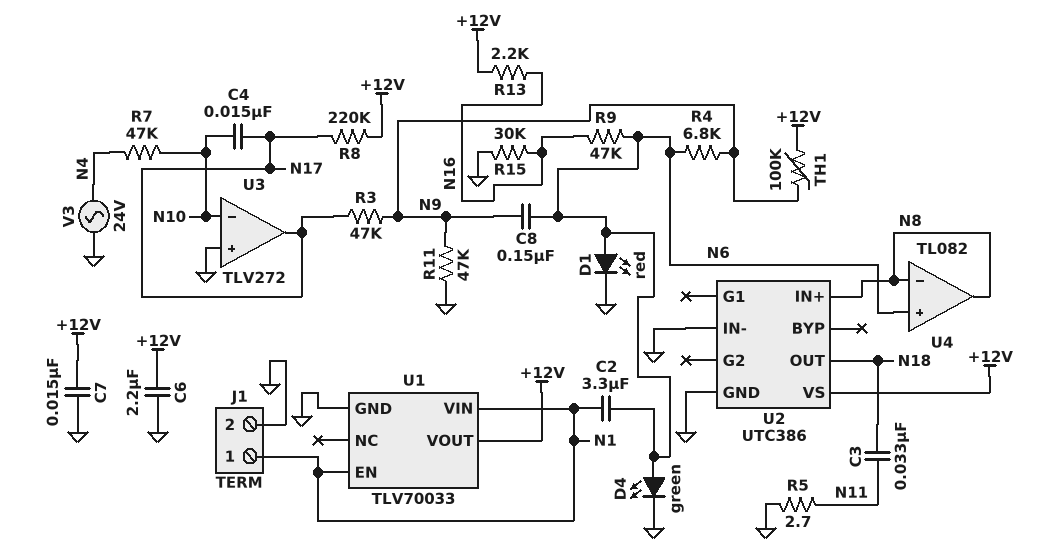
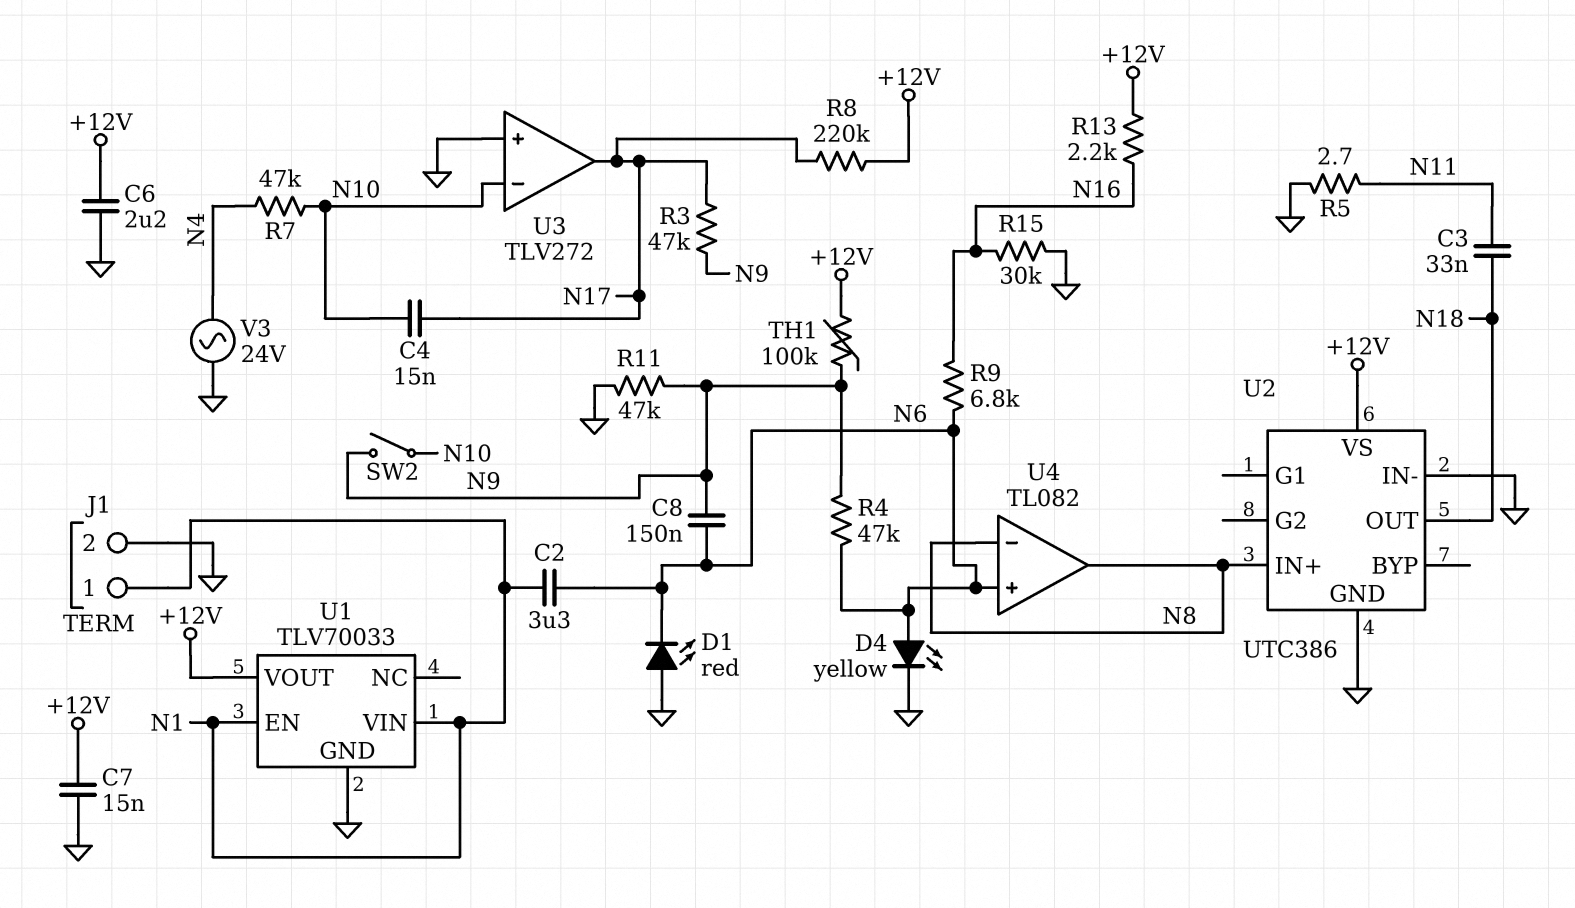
D1: LED red (A N6, K GND) -> LED red (A GND, K N6)
D4: LED green (A N6, K GND) -> LED yellow (A N6, K GND)
R4: 6.8k (N6, N9) -> 47k (N6, N9)
R9: 47k (N6, N16) -> 6.8k (N6, N16)
SW2: none -> switch (N9, N10)

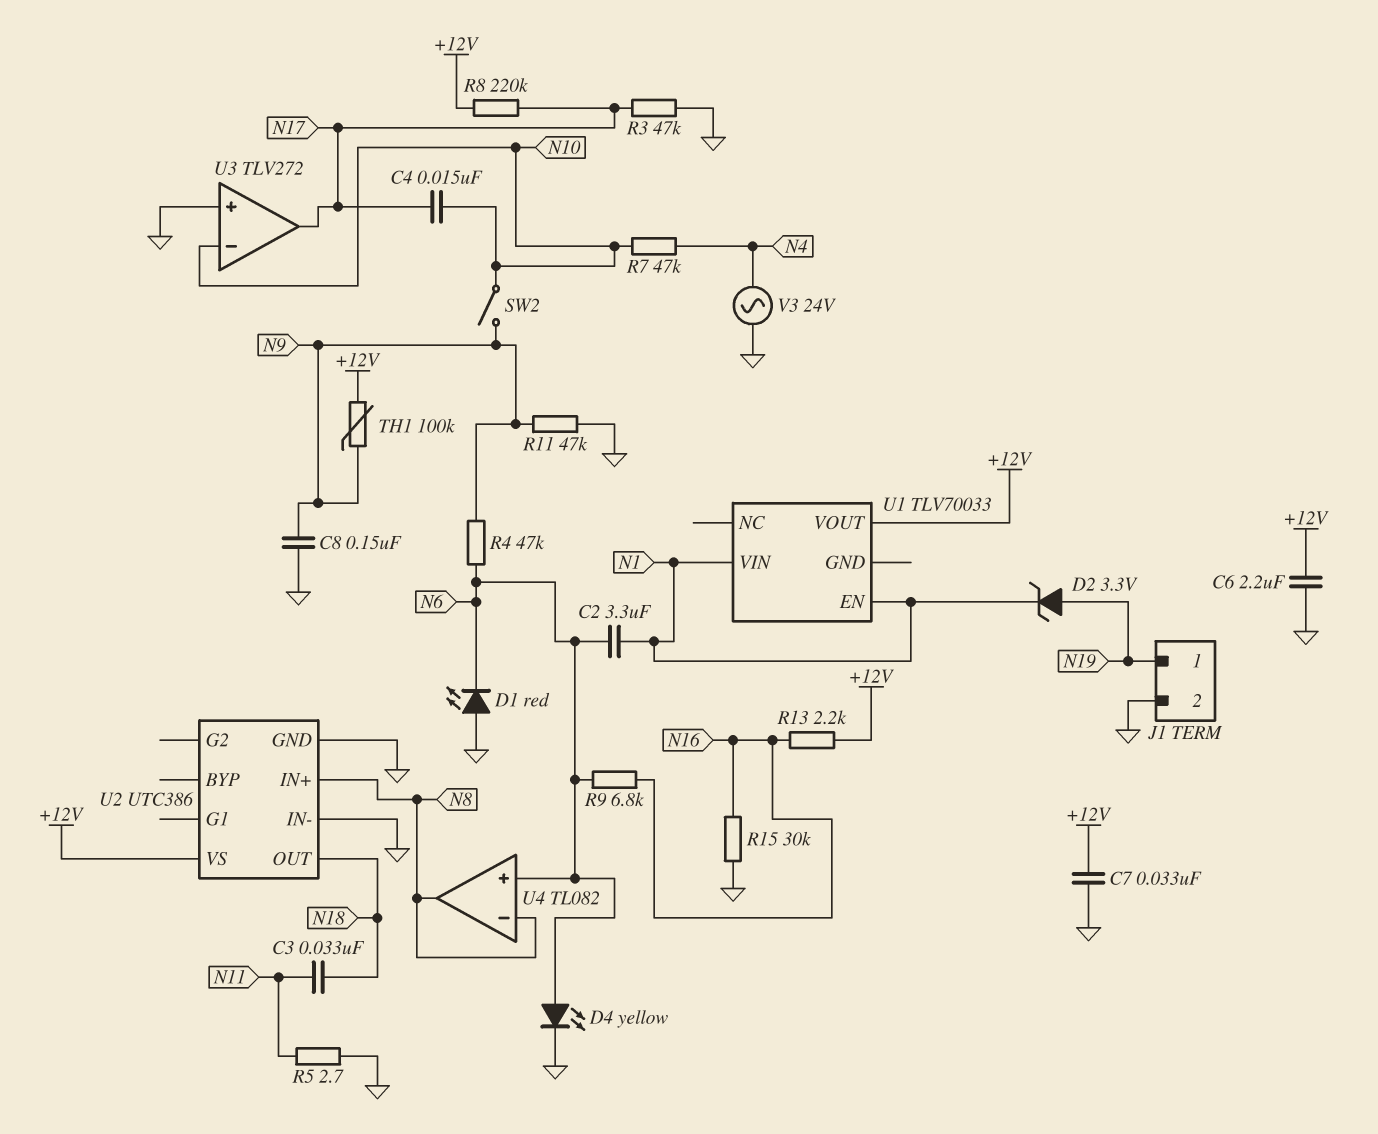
C7: 15nF (+12V, GND) -> 33nF (+12V, GND)
C8: 150nF (N6, N9) -> 150nF (GND, N9)
D2: none -> zener 3.3V (A N19, K N1)
J1 pin 1: N1 -> N19
R3: 47k (N9, N17) -> 47k (GND, N17)
U1 pin GND: GND -> none

